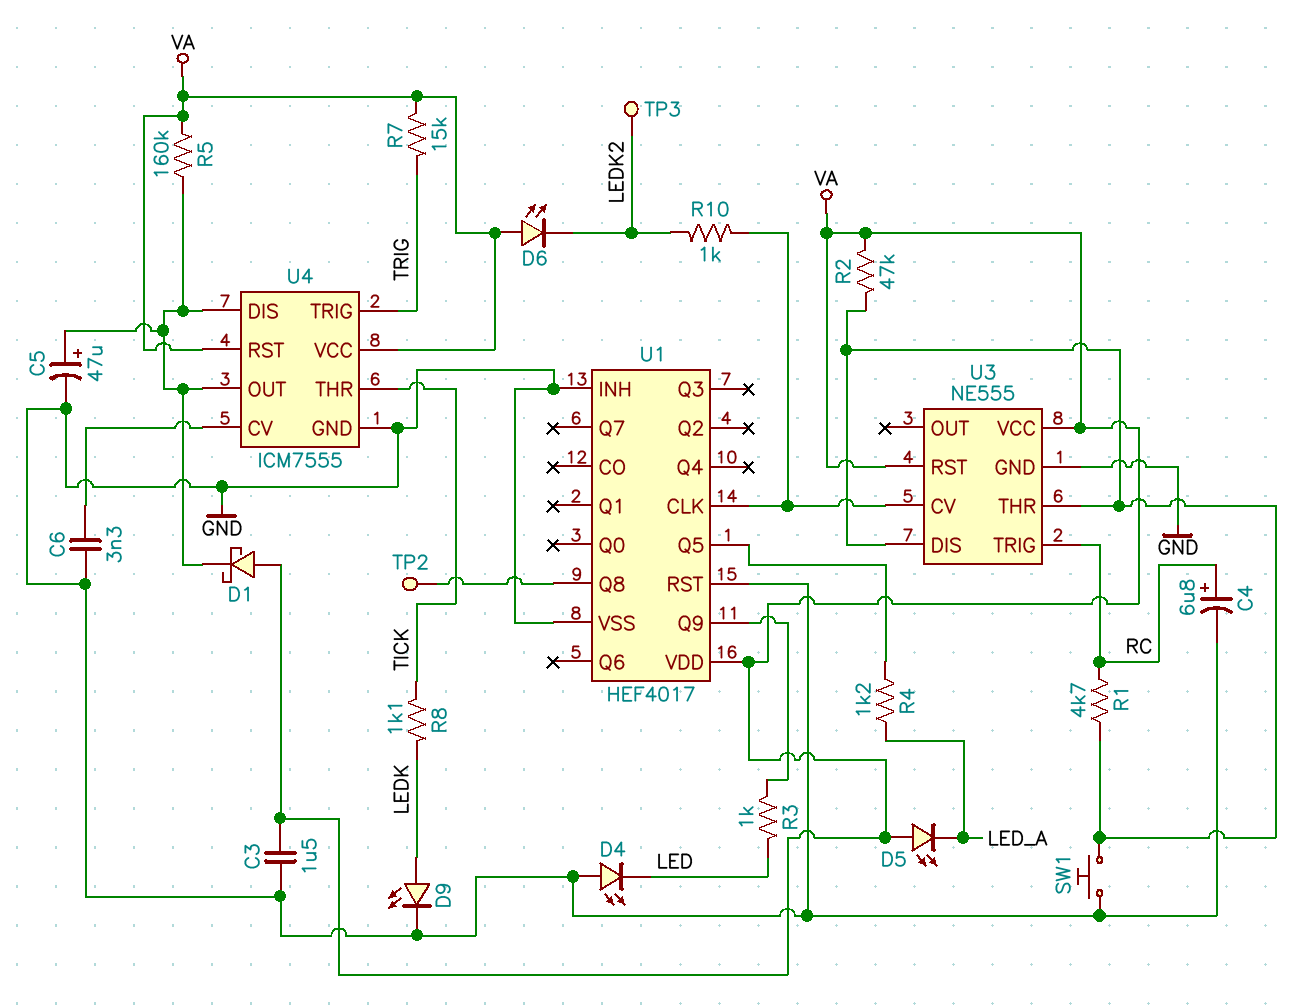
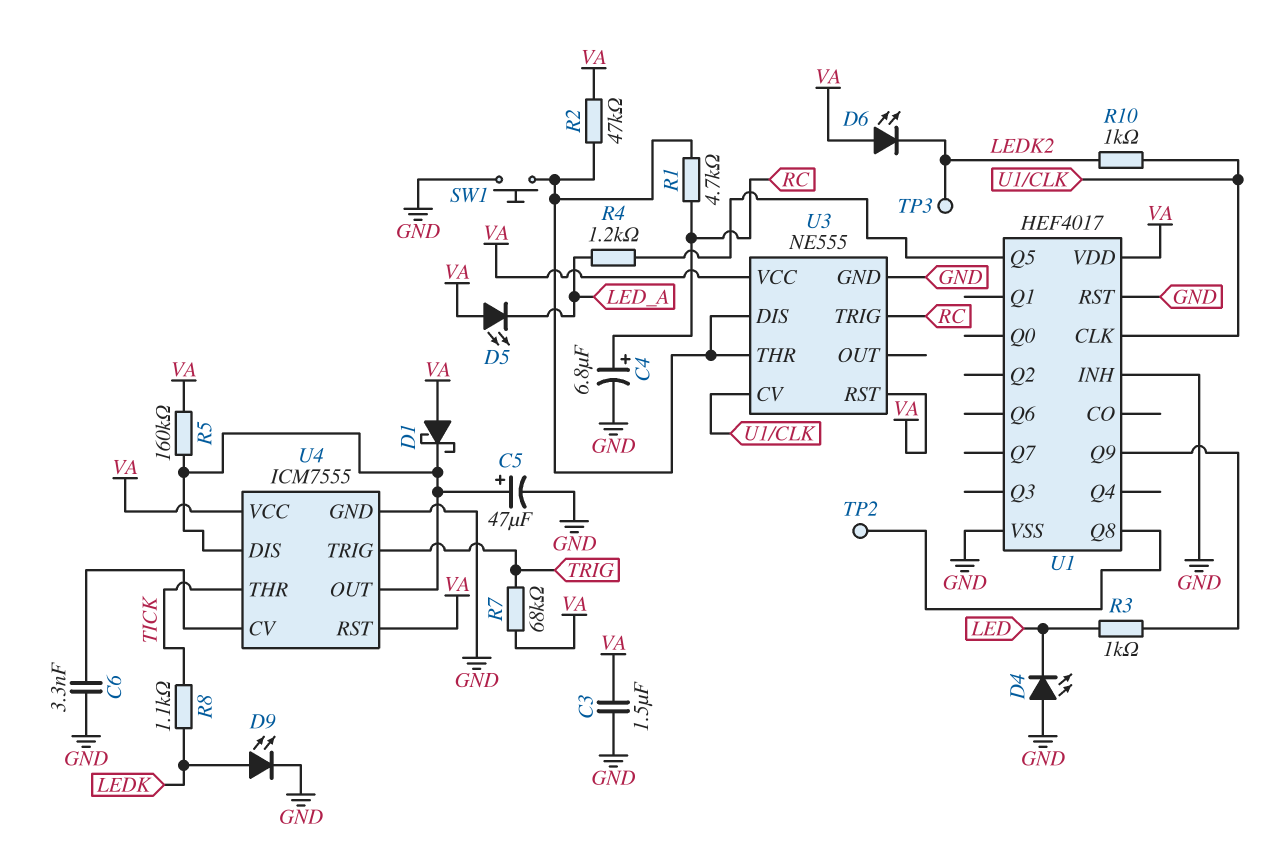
R7: 15k (TRIG, VA) -> 68k (TRIG, VA)

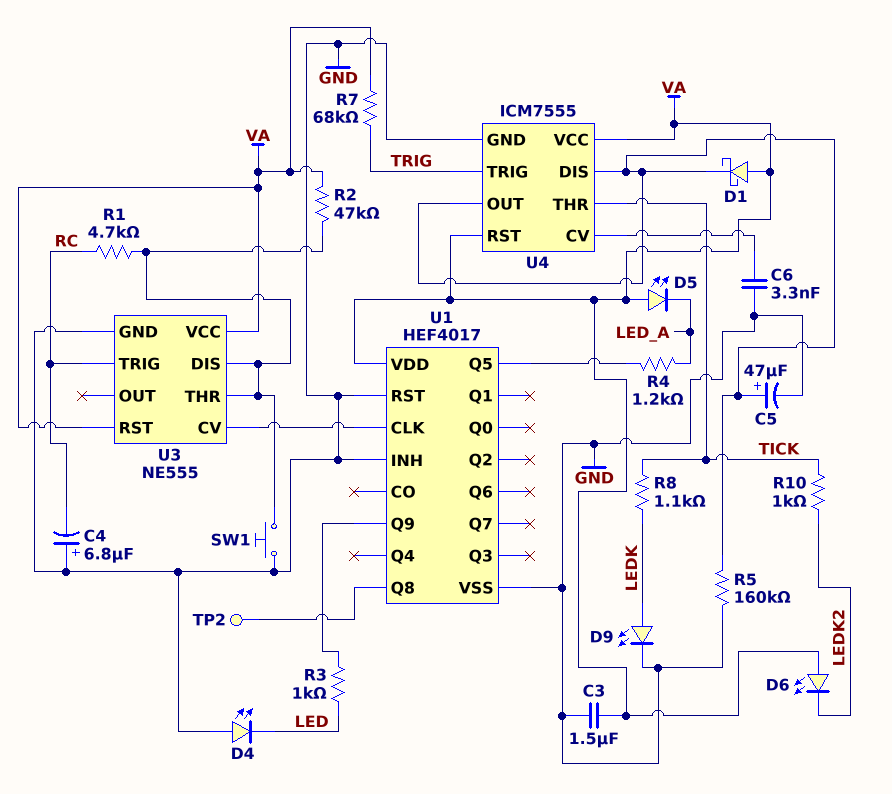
C4: 6.8uF (plus RC, minus GND) -> 6.8uF (plus GND, minus RC)
R5: 160k (U4/DIS, VA) -> 160k (GND, U4/DIS)
R10: 1k (LEDK2, U1/CLK) -> 1k (LEDK2, TICK)
TP3: test point (LEDK2) -> none

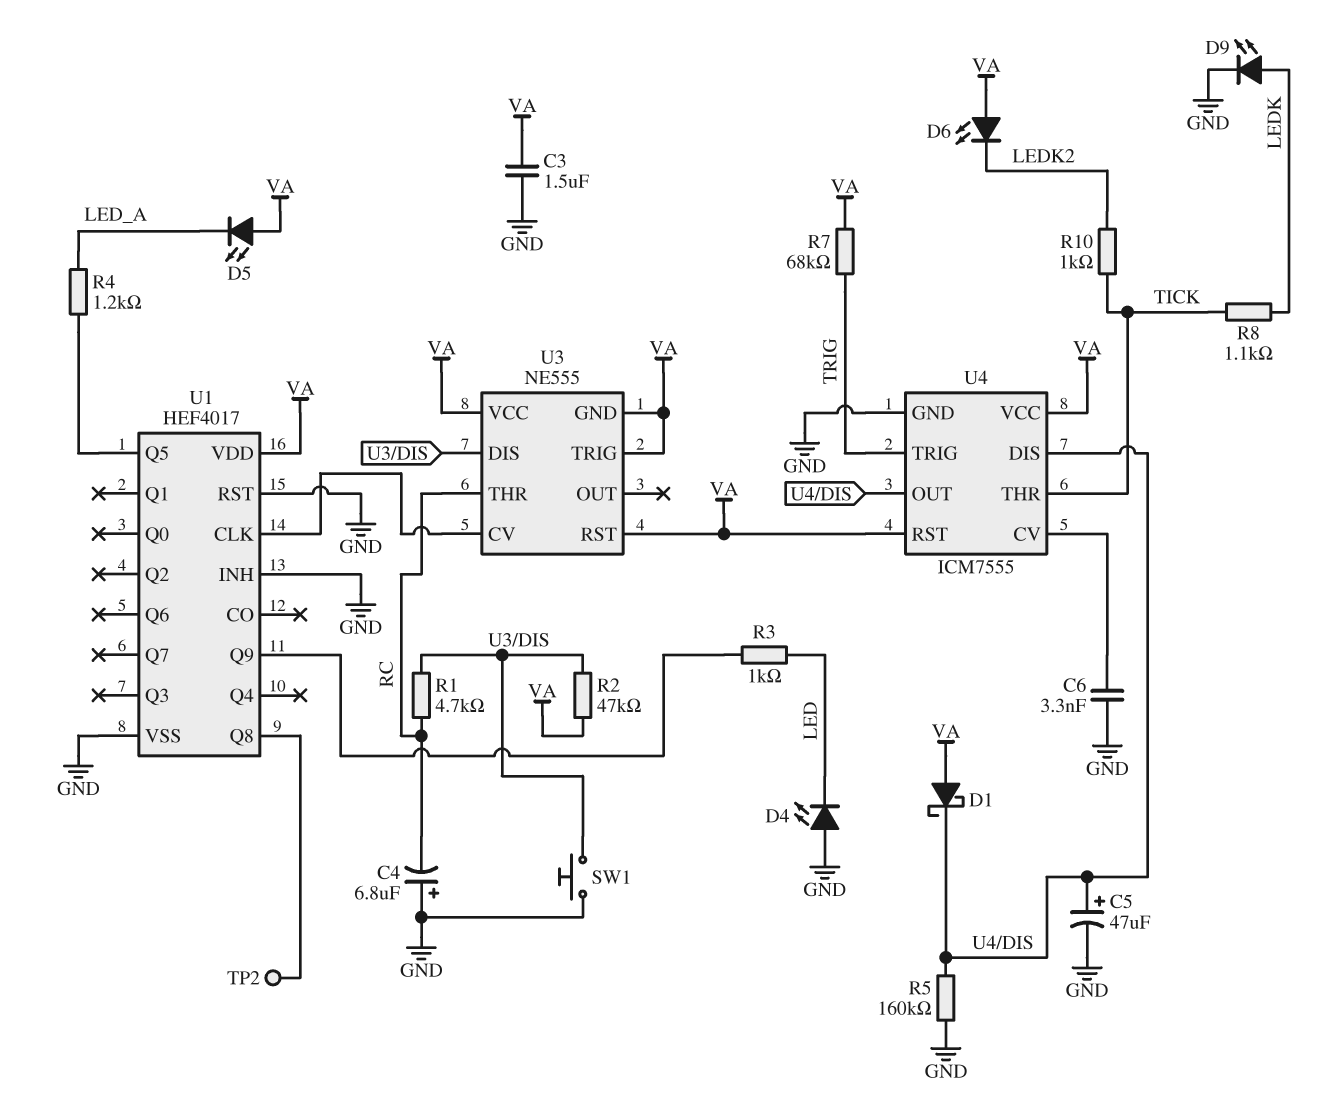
U3 pin GND: GND -> VA
U3 pin THR: U3/DIS -> RC
U3 pin TRIG: RC -> VA

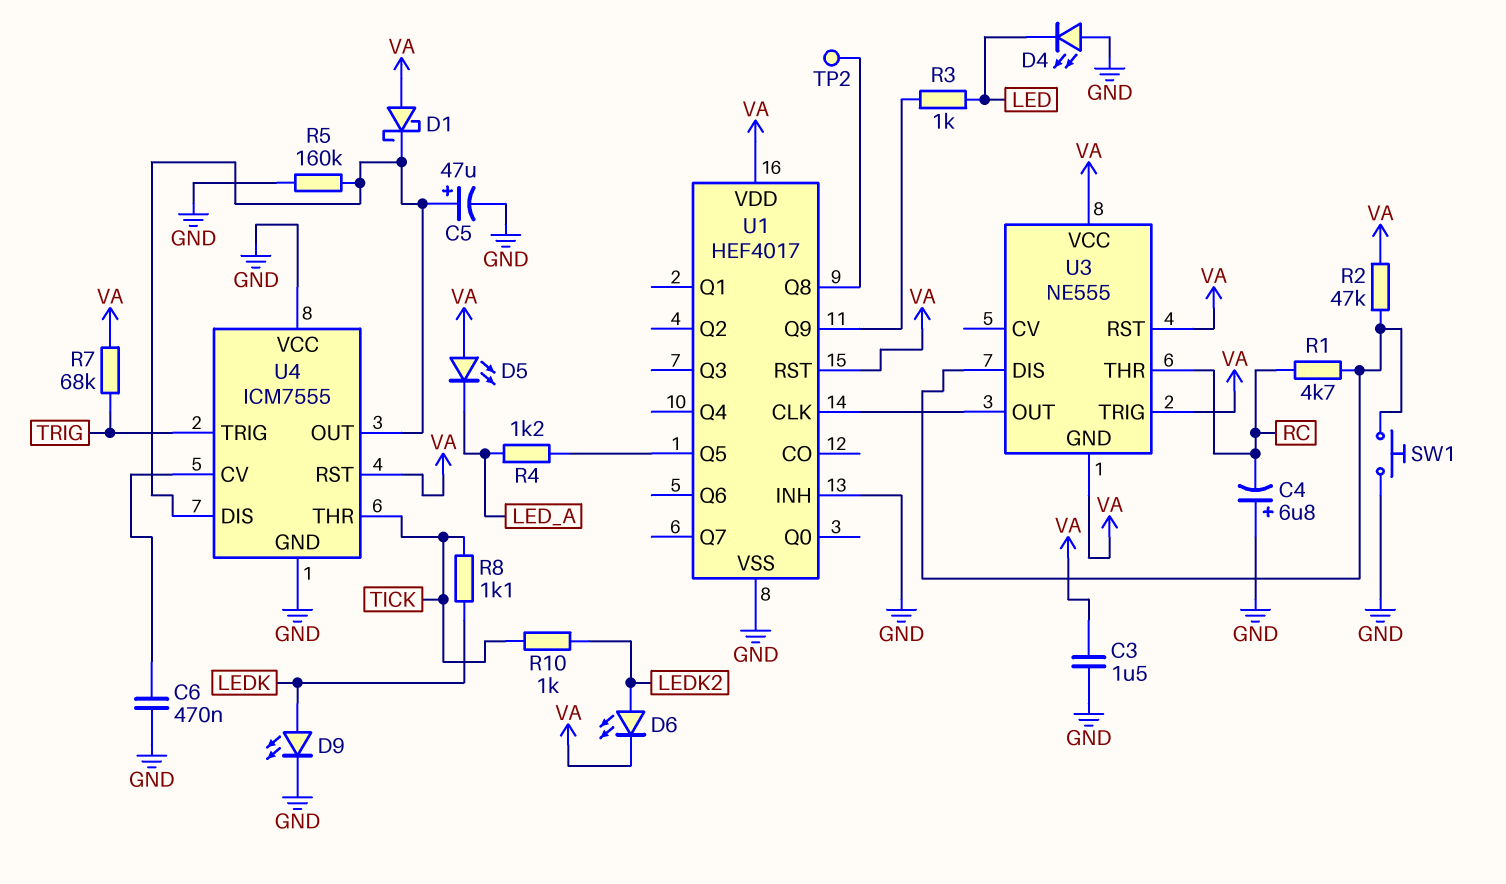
C6: 3.3nF (GND, U4/CV) -> 470nF (GND, U4/CV)
D6: LED (A VA, K LEDK2) -> LED (A LEDK2, K VA)
U1 pin RST: GND -> VA
U3 pin CV: U1/CLK -> none
U3 pin OUT: none -> U1/CLK
U4 pin VCC: VA -> GND

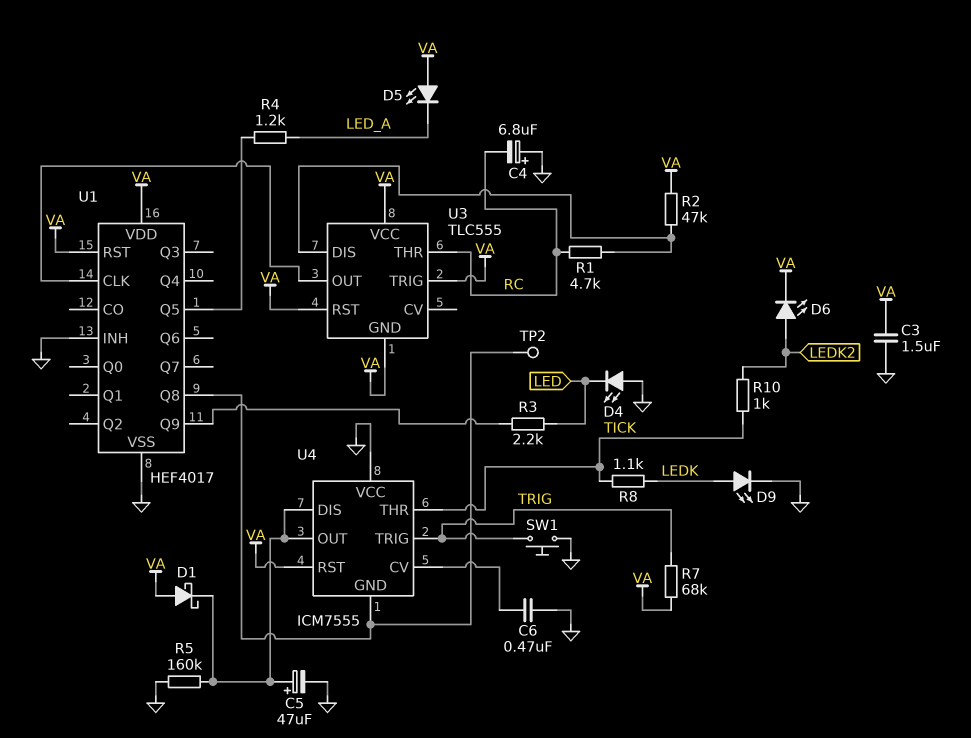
R3: 1k (LED, U1/Q9) -> 2.2k (LED, U1/Q9)
SW1: button (GND, U3/DIS) -> button (GND, TRIG)
U3: NE555 -> TLC555
U4 pin GND: GND -> U1/Q8

